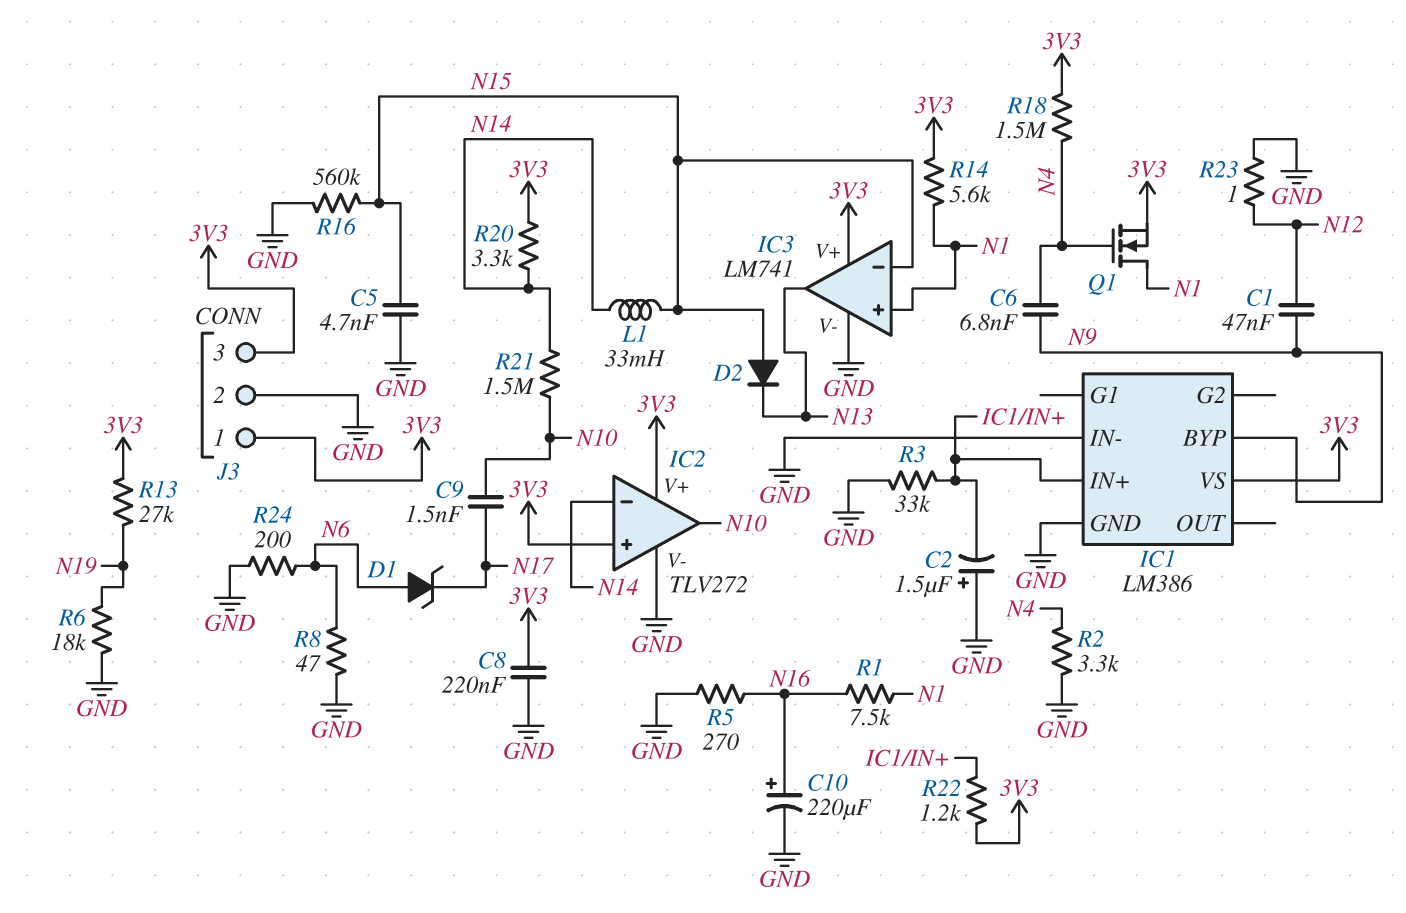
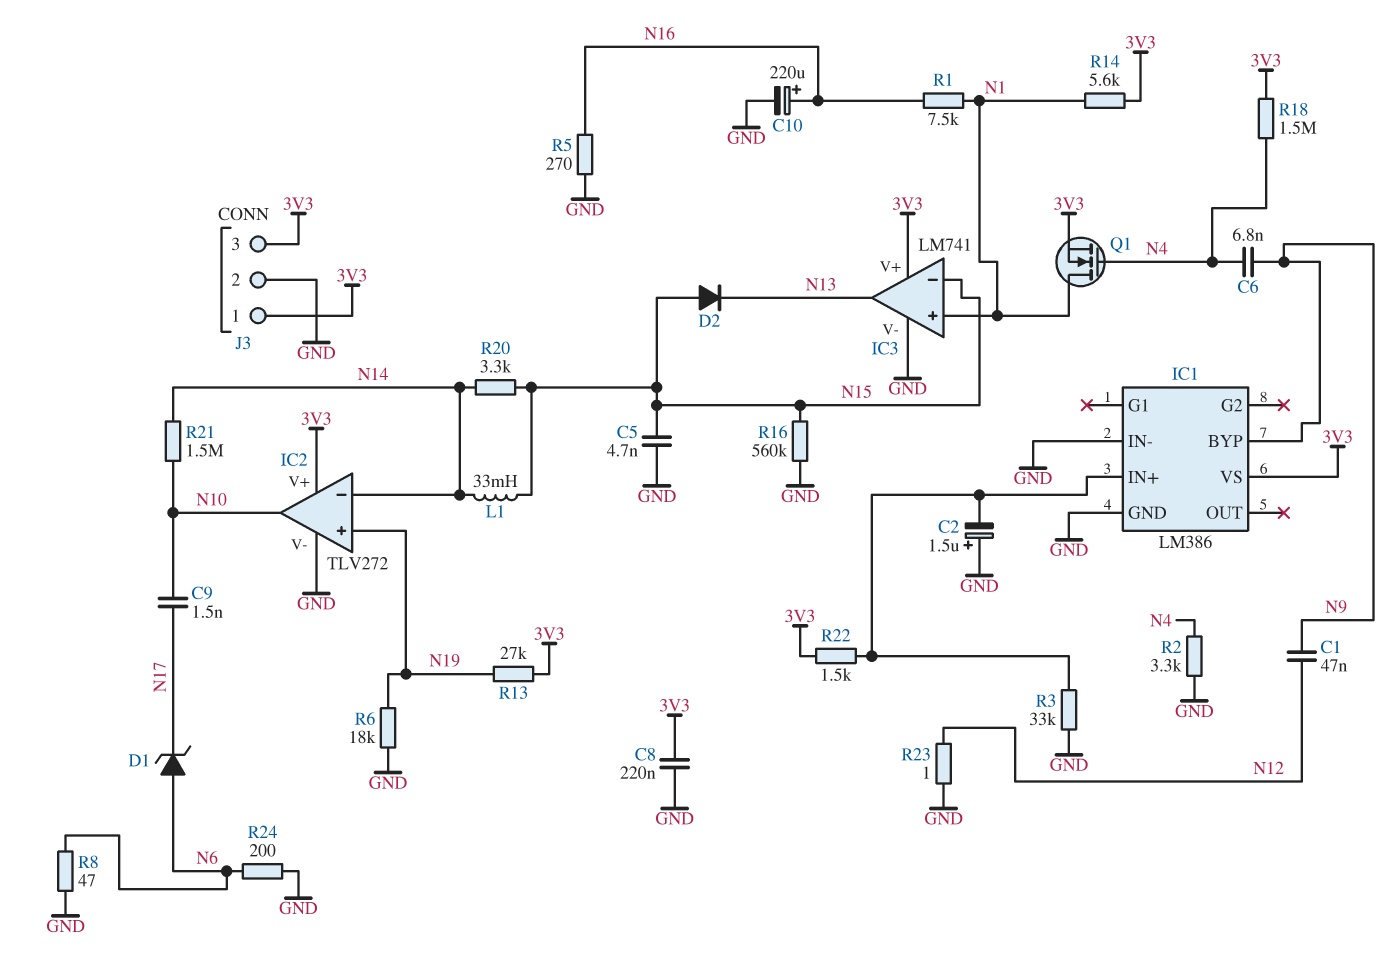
IC2 pin in+: 3V3 -> N19
R20: 3.3k (3V3, N14) -> 3.3k (N14, N15)
R22: 1.2k (3V3, IC1/IN+) -> 1.5k (3V3, IC1/IN+)

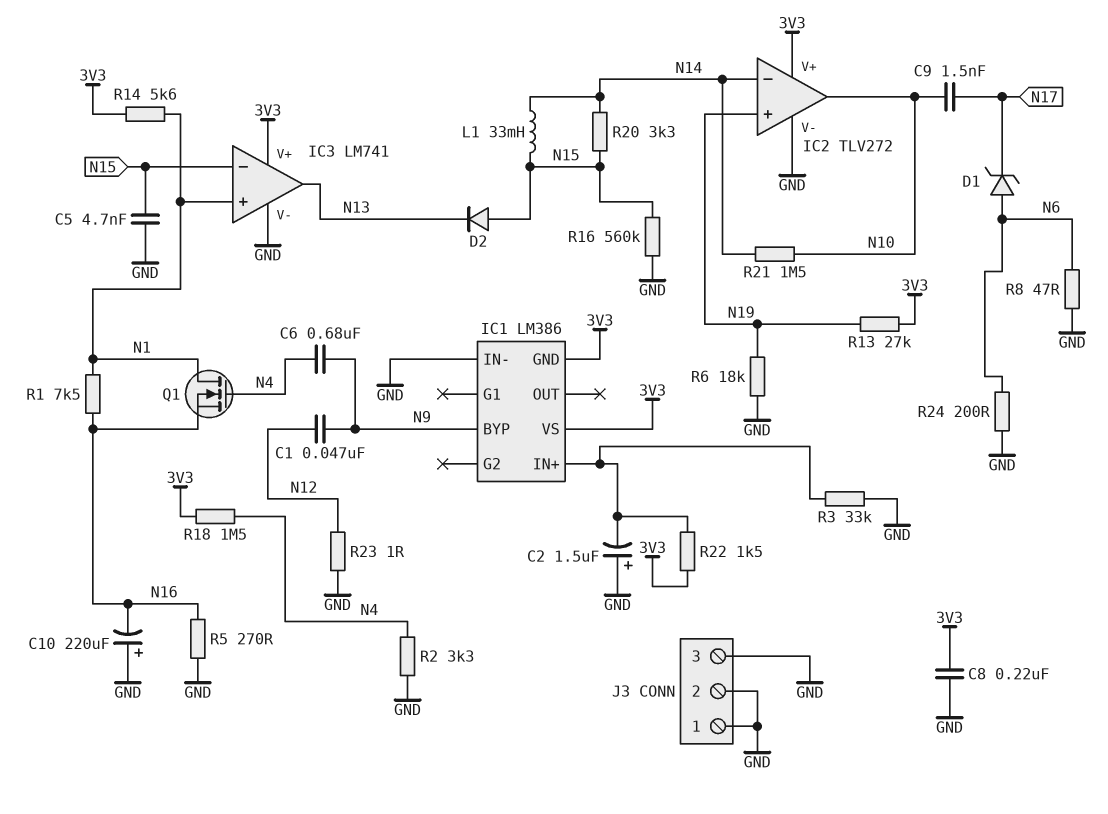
C6: 6.8nF (N4, N9) -> 680nF (N4, N9)
C10: 220uF (plus N16, minus GND) -> 220uF (plus GND, minus N16)
IC1 pin GND: GND -> 3V3
J3 pin 1: 3V3 -> GND
J3 pin 3: 3V3 -> GND
Q1: NMOS (G N4, D N1, S 3V3) -> NMOS (G N4, D N1, S N16)

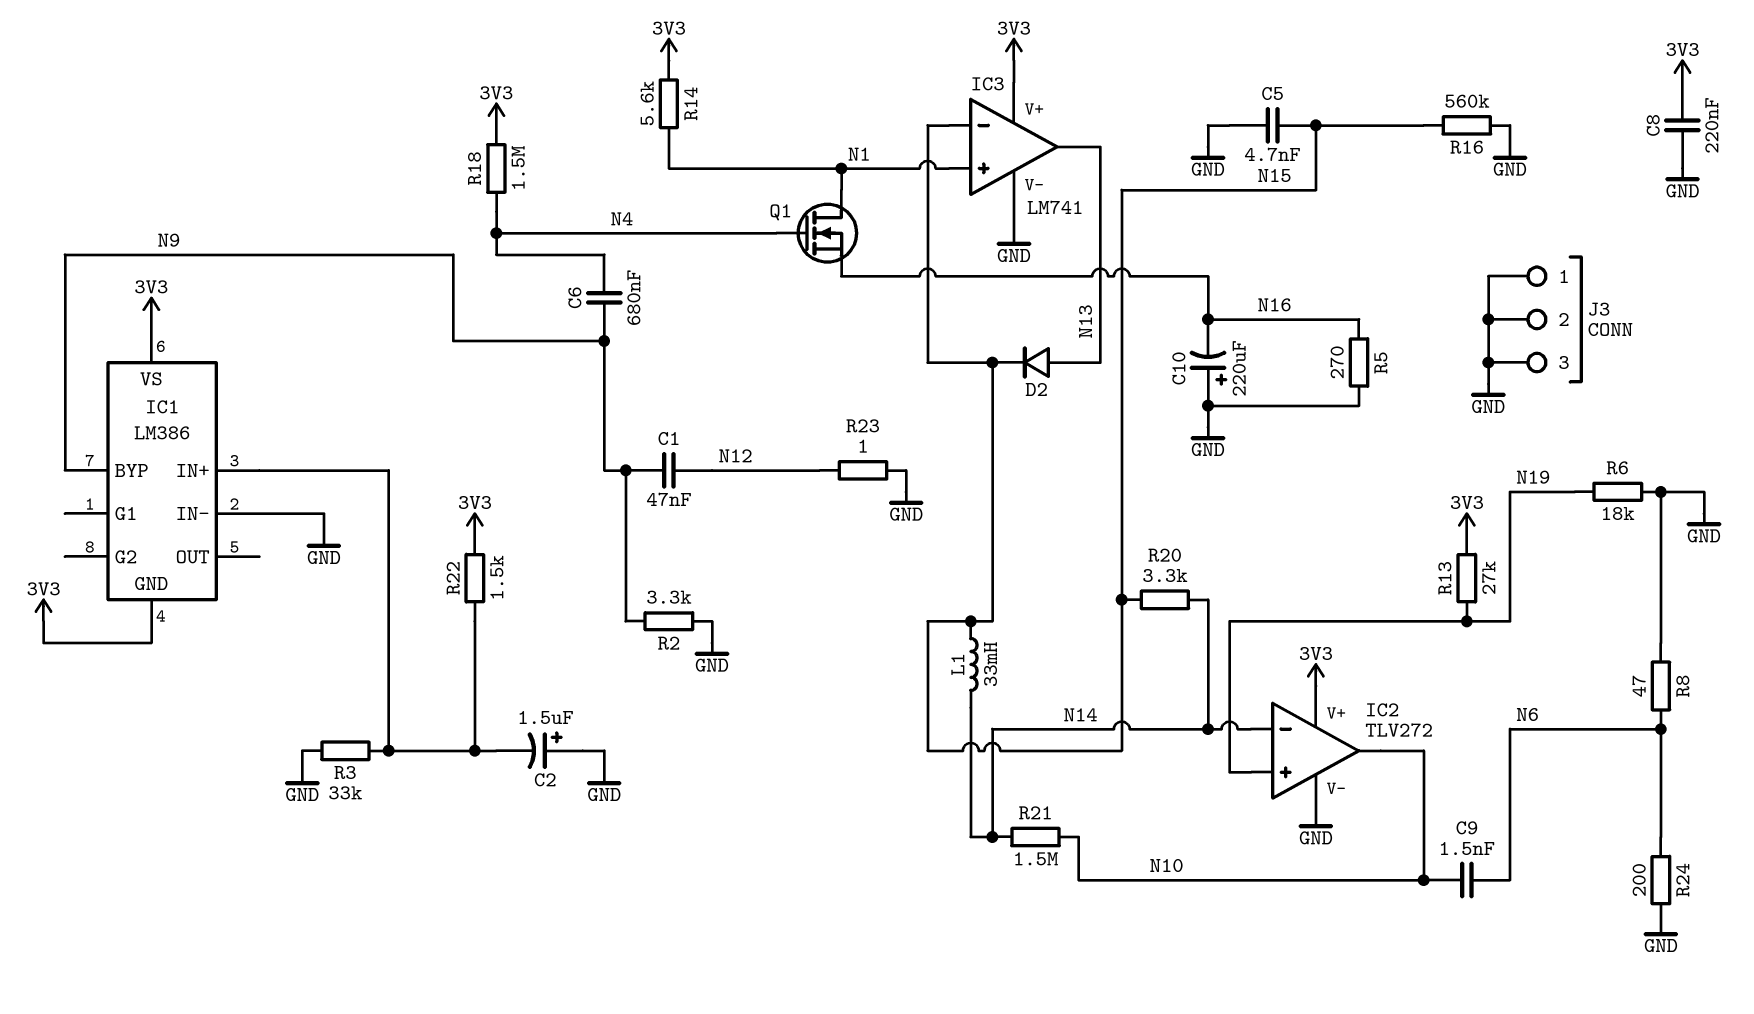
C9: 1.5nF (N10, N17) -> 1.5nF (N6, N10)
D1: zener (A N6, K N17) -> none
D2: diode (A N15, K N13) -> diode (A N13, K N15)
R1: 7.5k (N1, N16) -> none
R2: 3.3k (GND, N4) -> 3.3k (GND, N9)

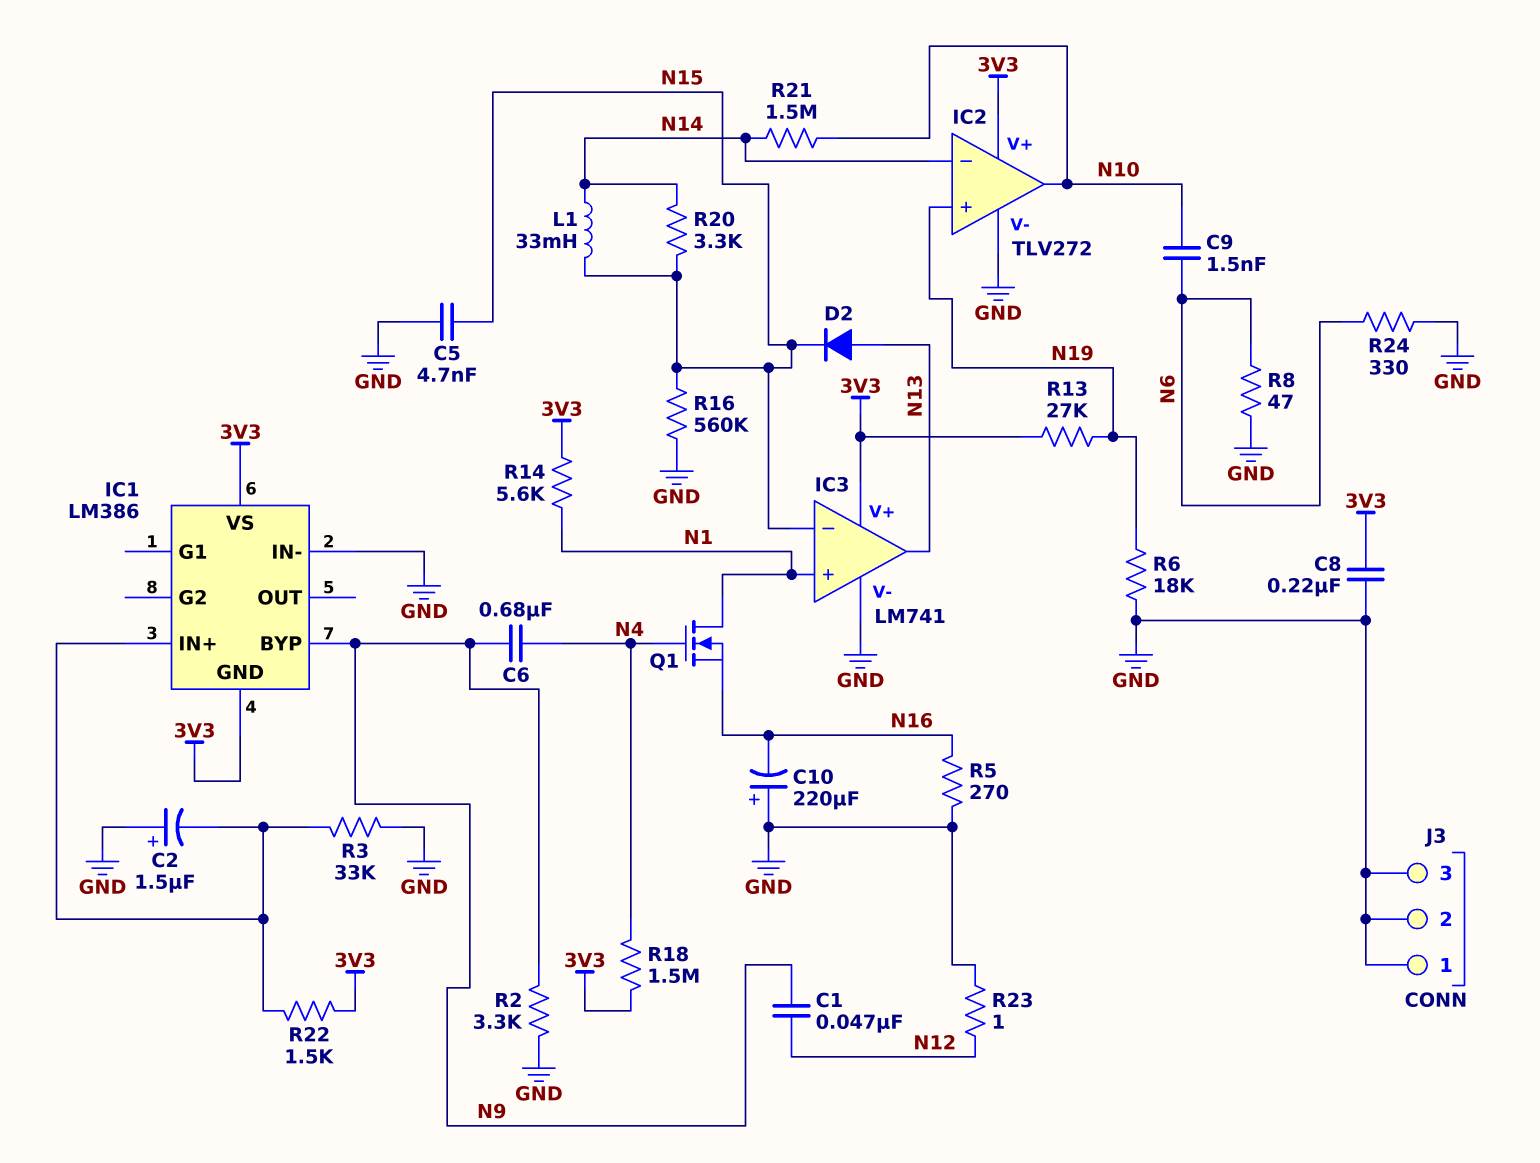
R24: 200 (GND, N6) -> 330 (GND, N6)

